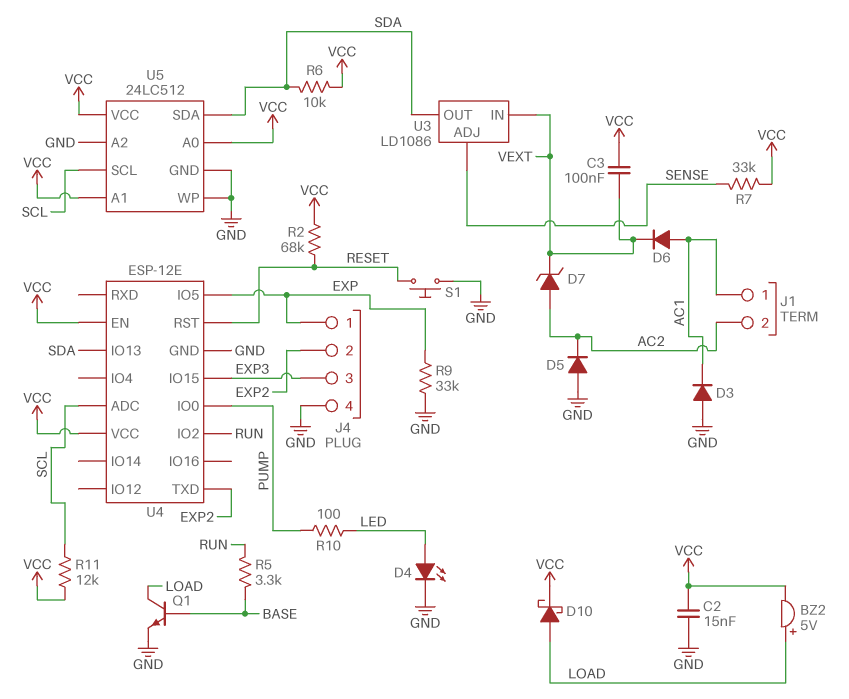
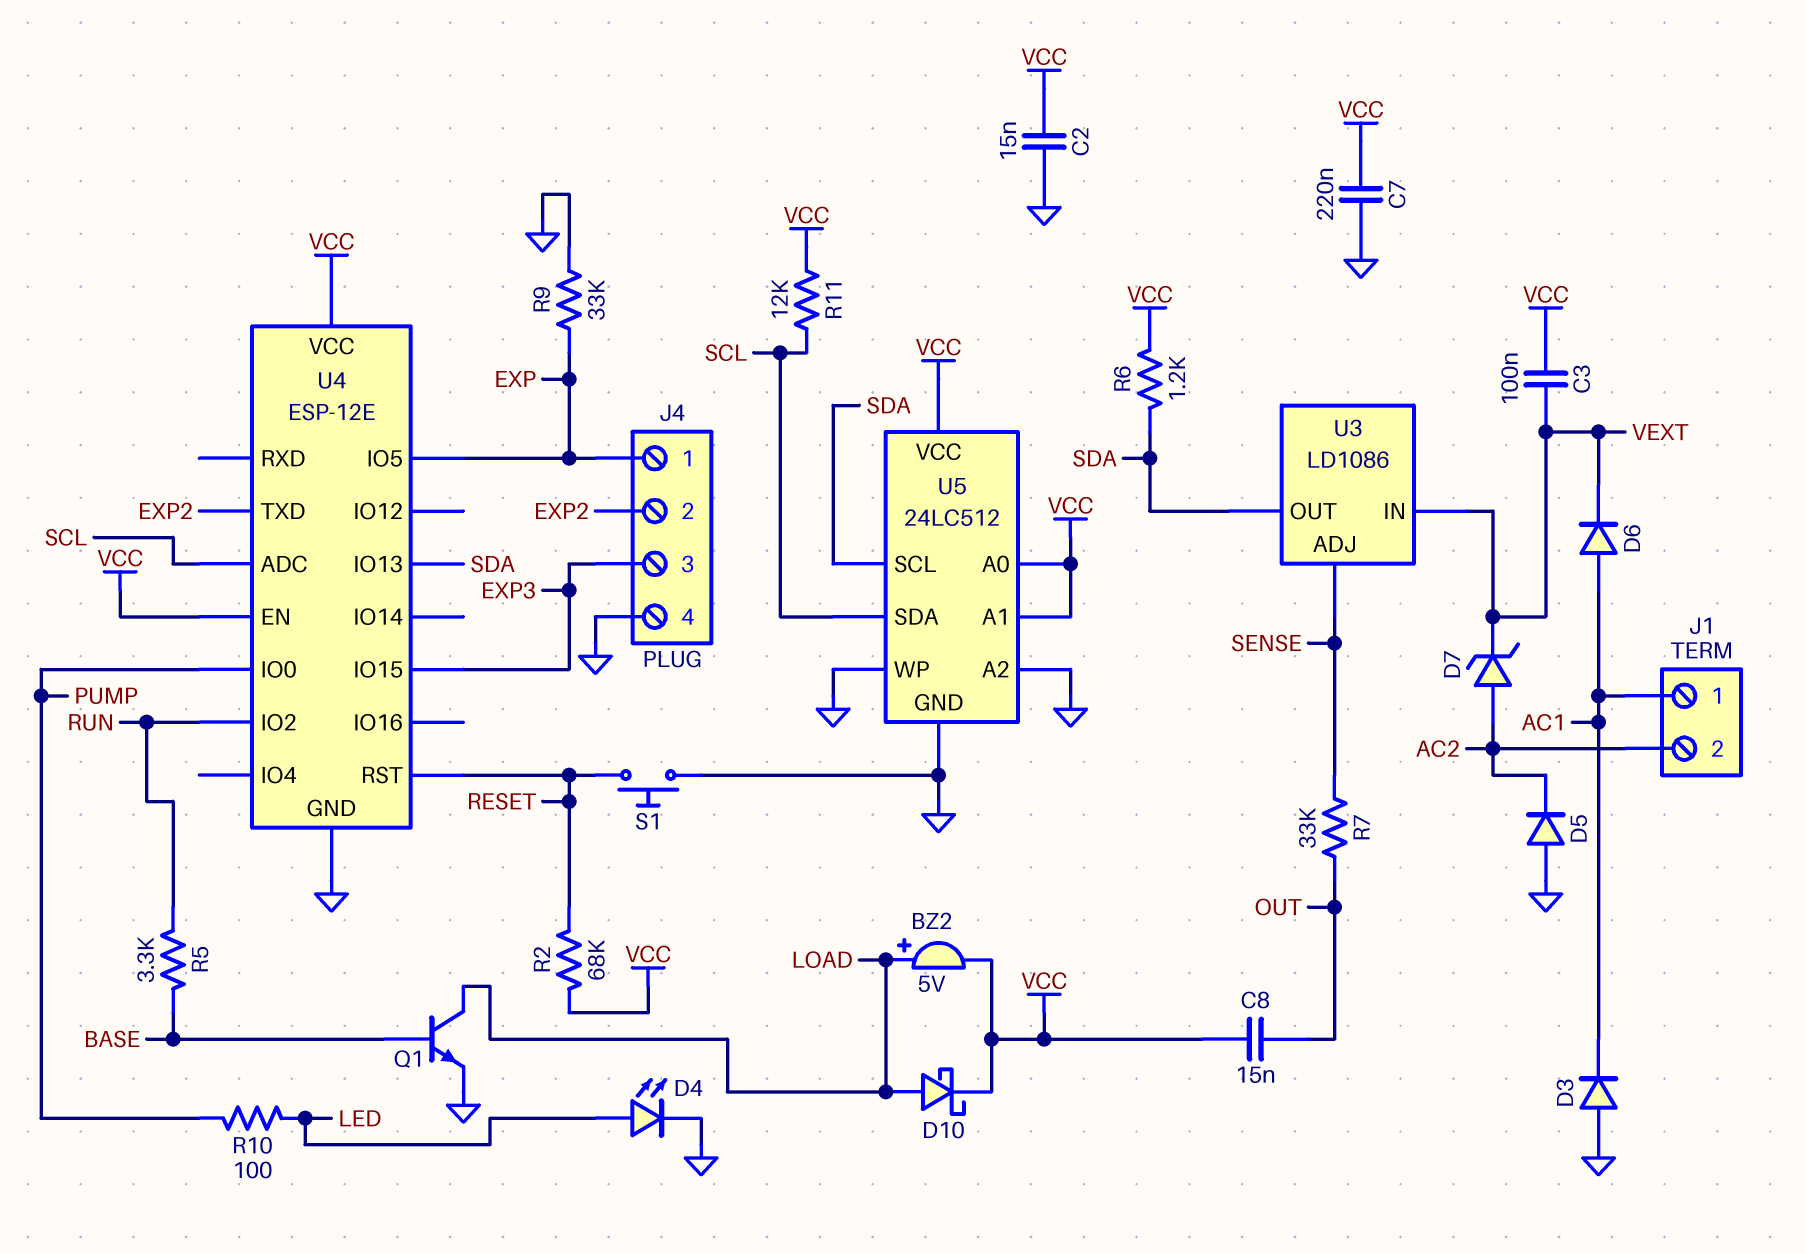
C7: none -> 220nF (GND, VCC)
C8: none -> 15nF (OUT, VCC)
R6: 10k (SDA, VCC) -> 1.2k (SDA, VCC)
R7: 33k (SENSE, VCC) -> 33k (OUT, SENSE)
U5 pin SCL: SCL -> SDA
U5 pin SDA: SDA -> SCL

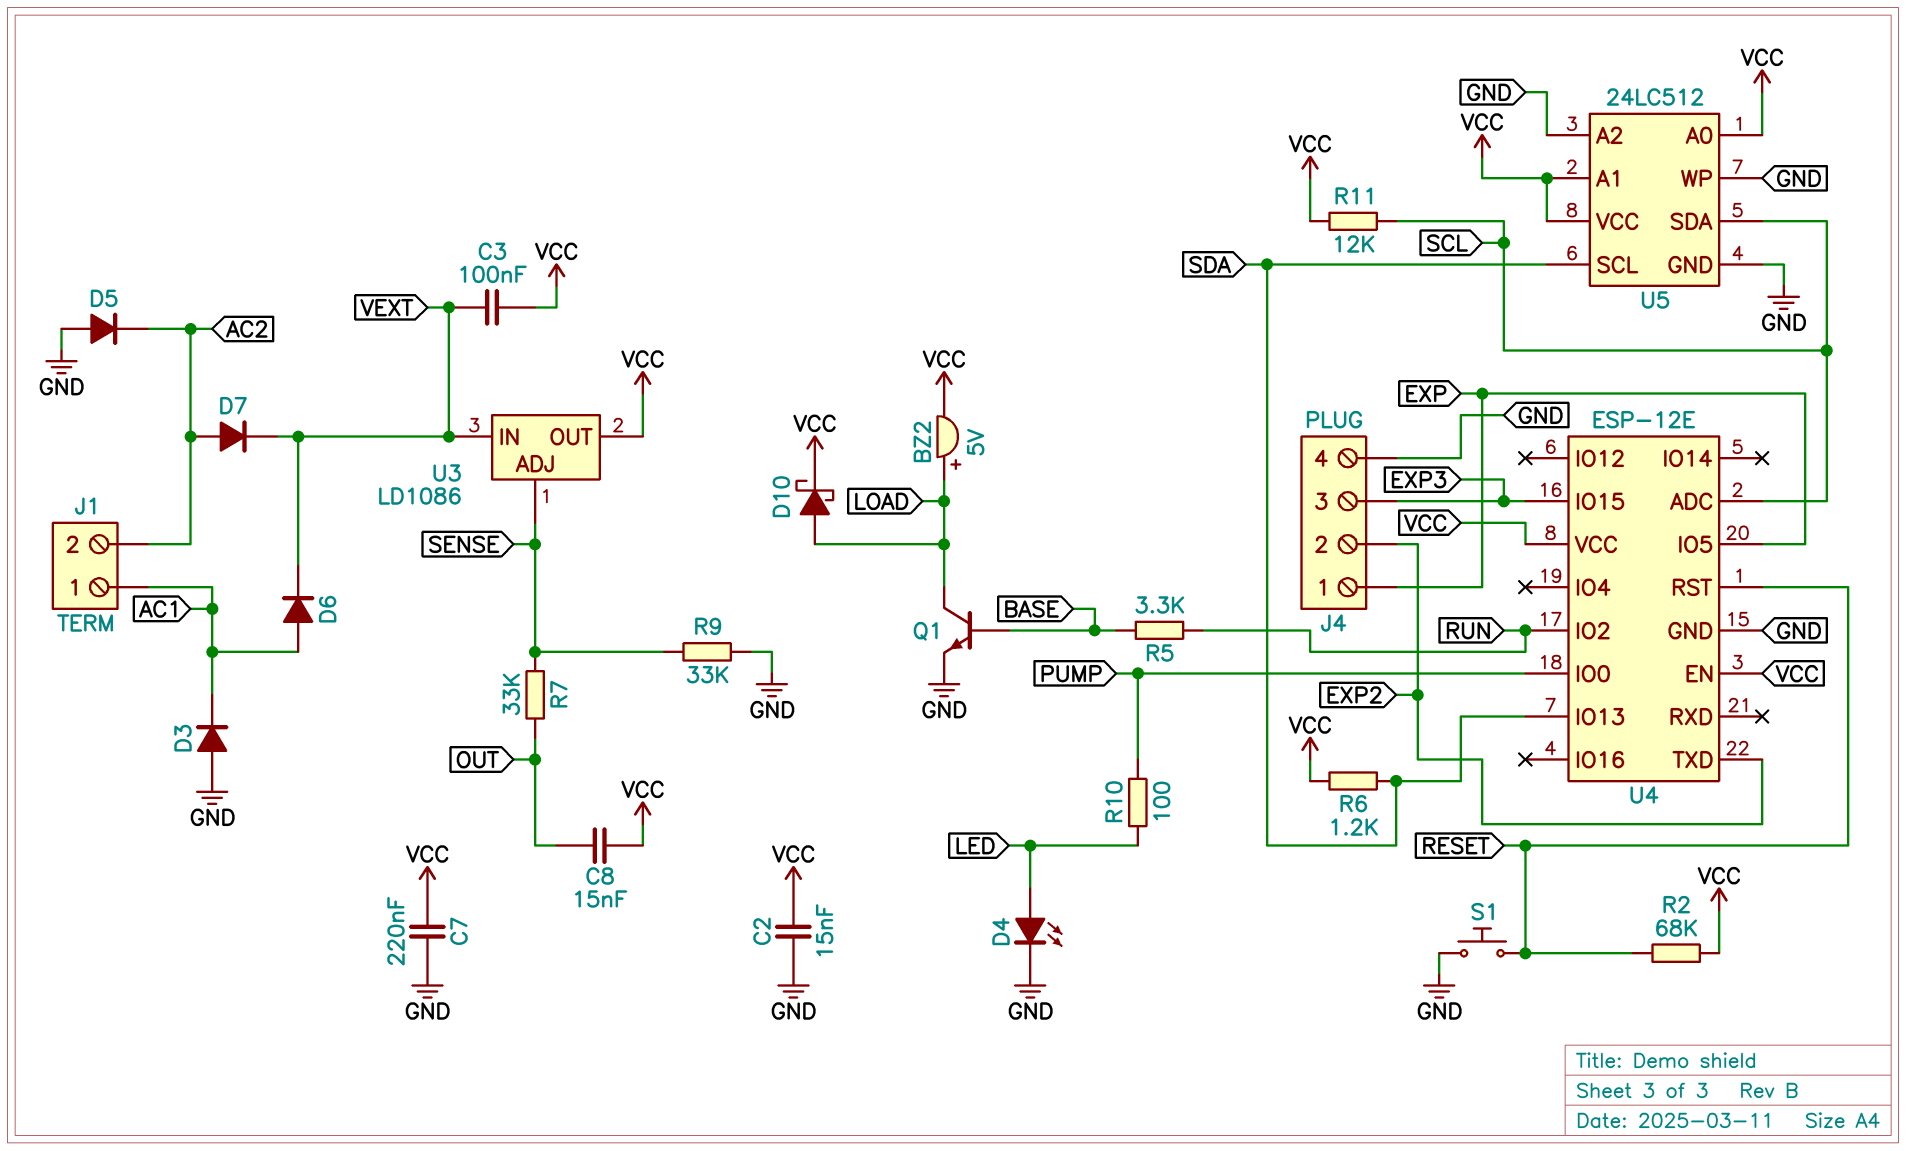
D7: zener (A AC2, K VEXT) -> diode (A AC2, K VEXT)
R9: 33k (EXP, GND) -> 33k (GND, SENSE)
U3 pin OUT: SDA -> VCC

